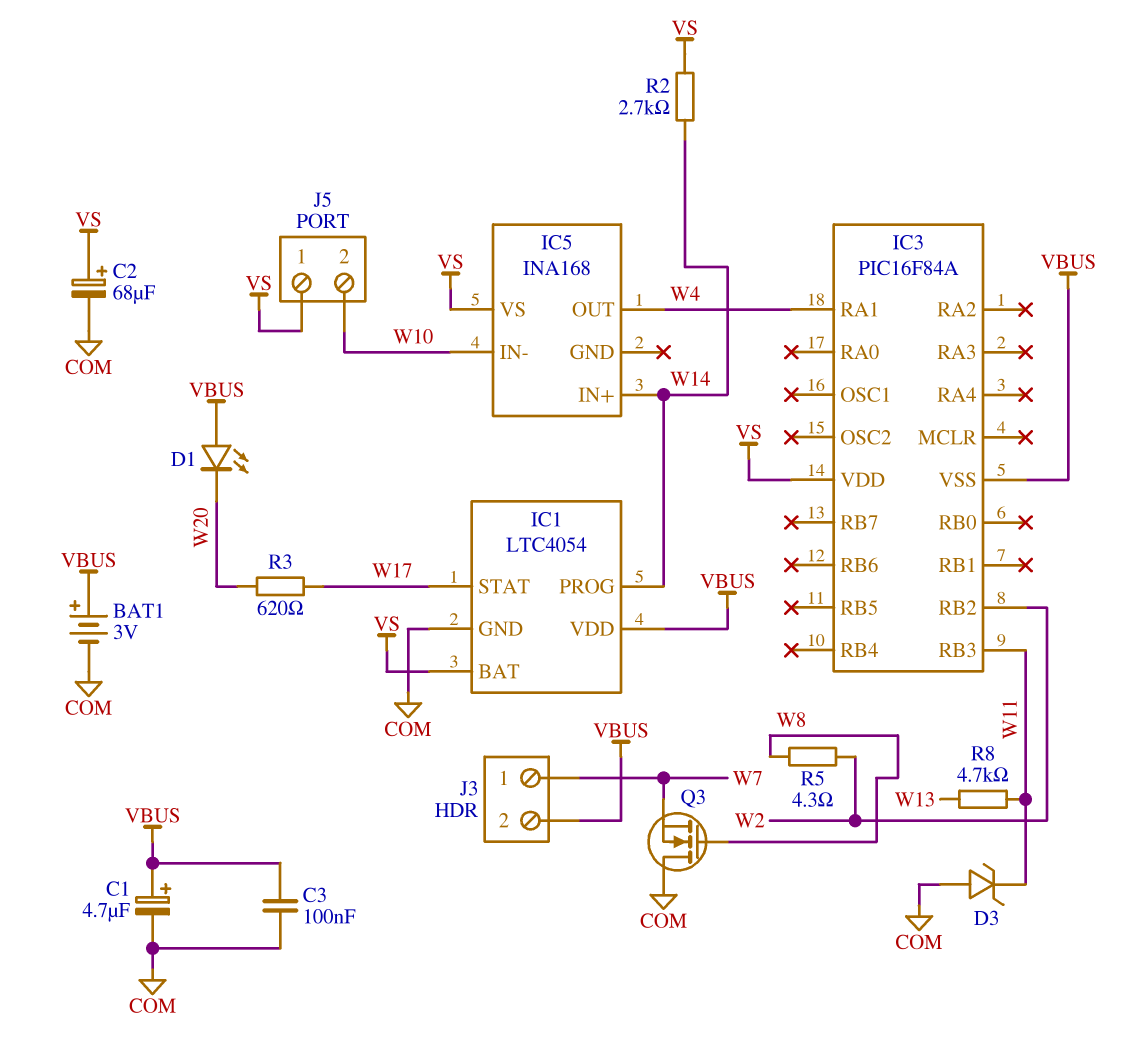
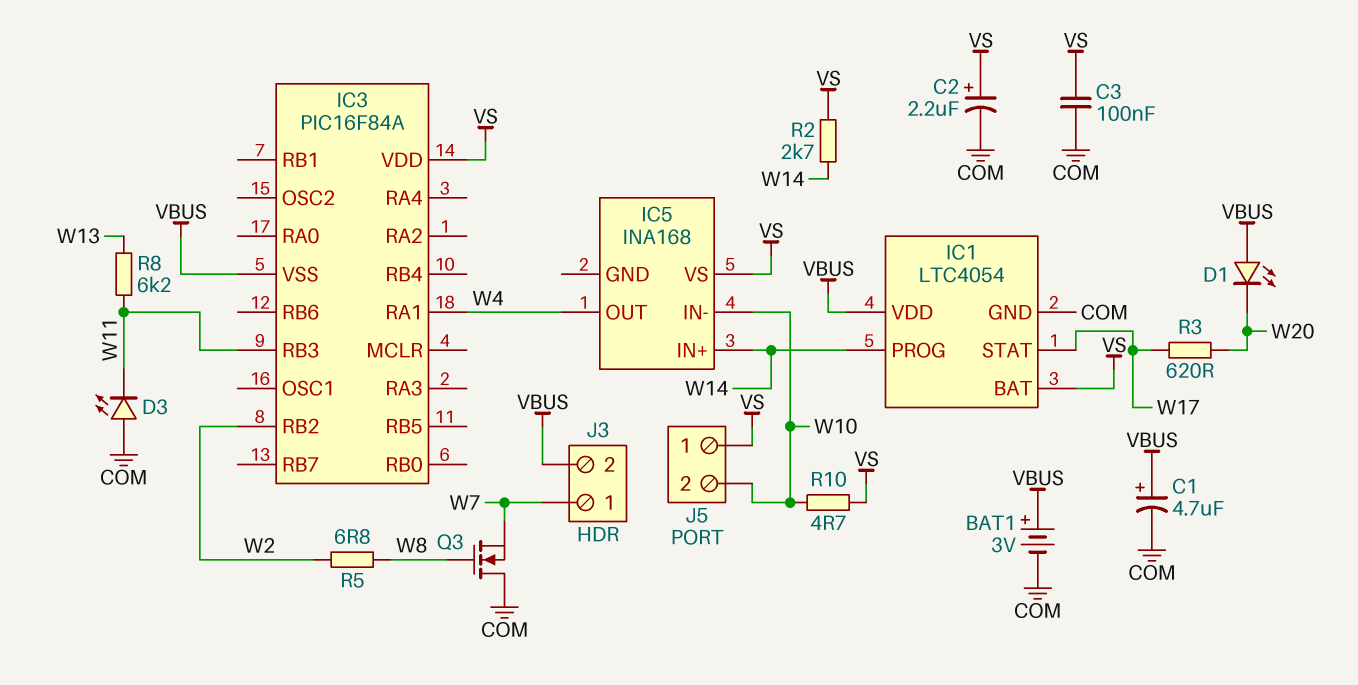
C2: 68uF (plus VS, minus COM) -> 2.2uF (plus VS, minus COM)
C3: 100nF (COM, VBUS) -> 100nF (COM, VS)
D3: zener (A COM, K W11) -> LED (A COM, K W11)
R5: 4.3 (W2, W8) -> 6.8 (W2, W8)
R8: 4.7k (W11, W13) -> 6.2k (W11, W13)
R10: none -> 4.7 (VS, W10)

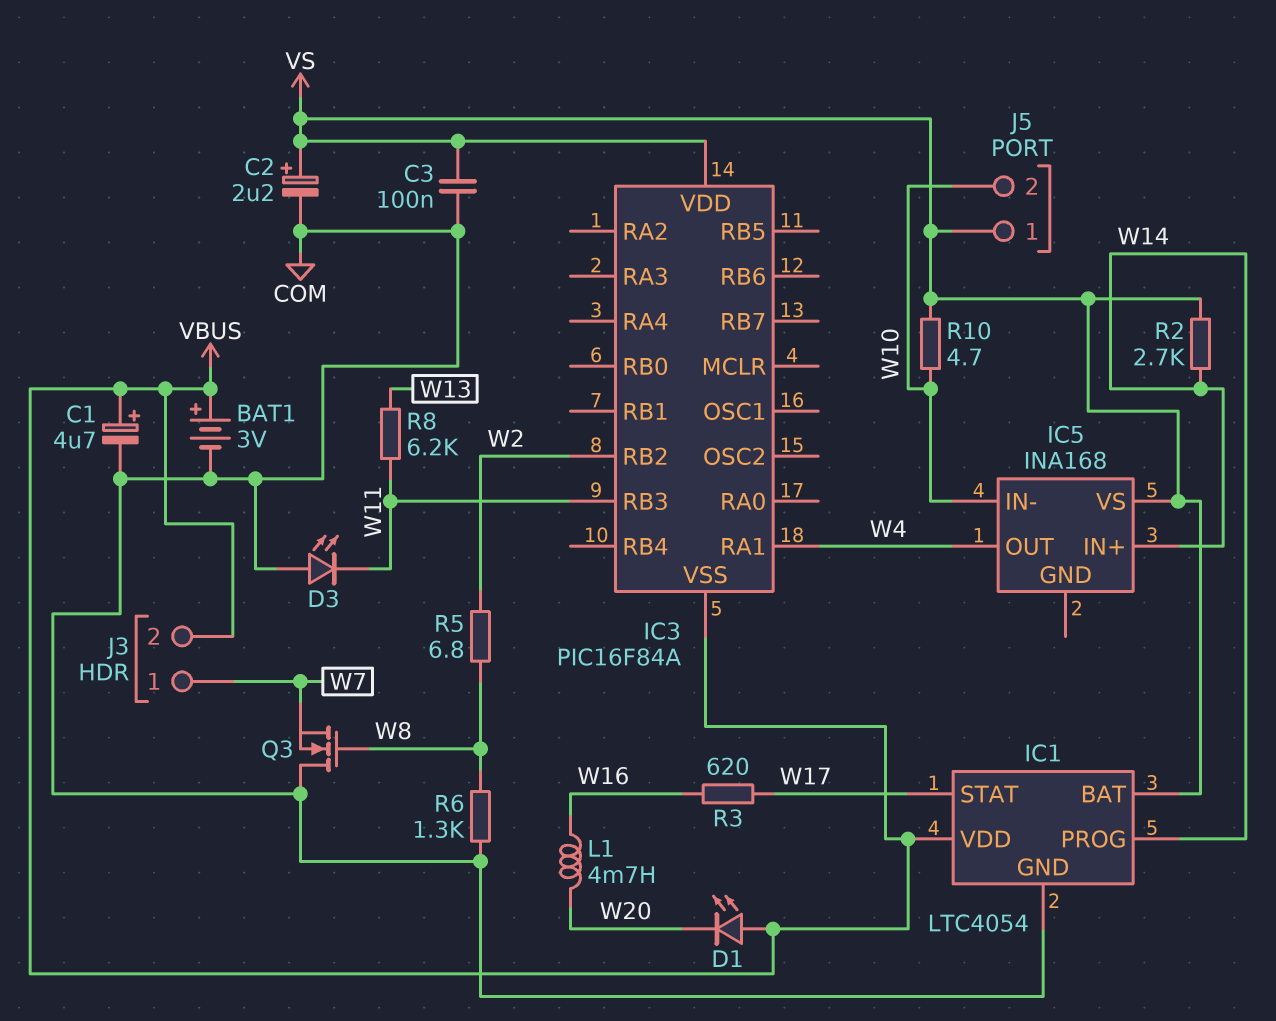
L1: none -> 4.7mH (W16, W20)
R3: 620 (W17, W20) -> 620 (W16, W17)
R6: none -> 1.3k (COM, W8)

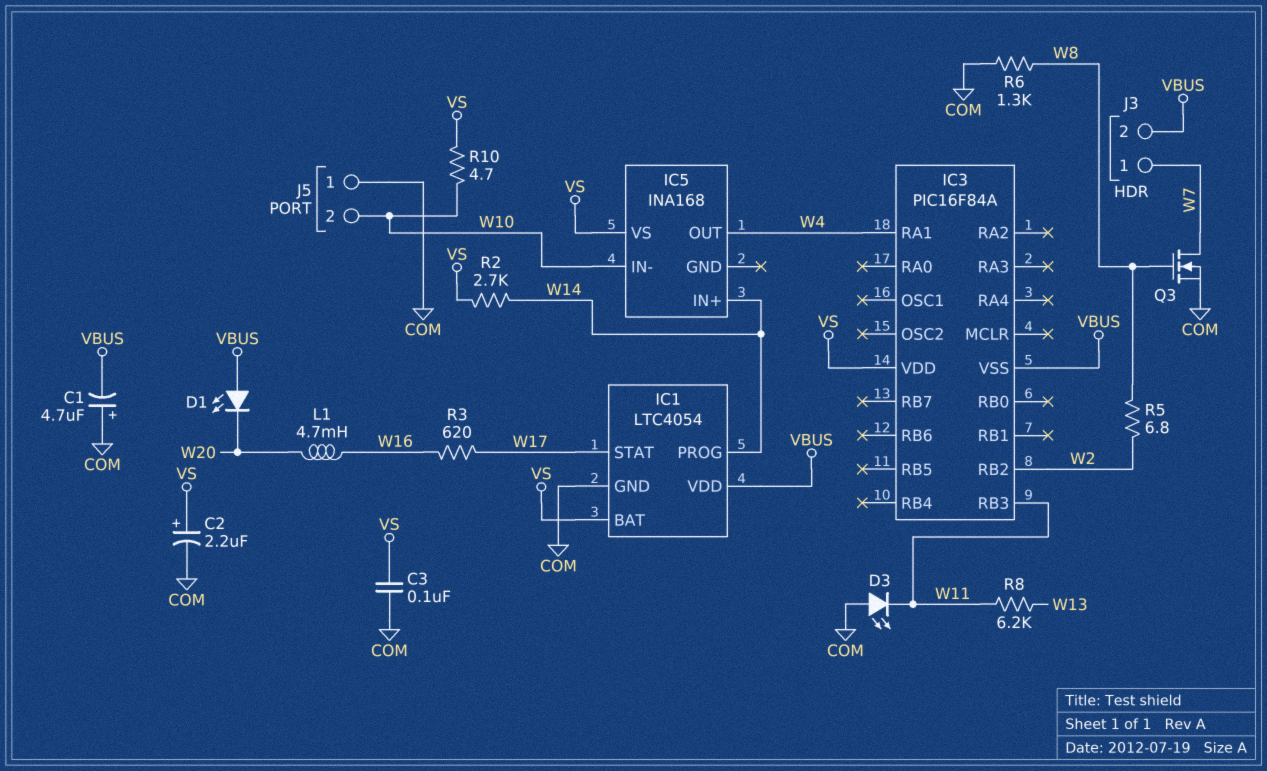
BAT1: 3V (plus VBUS, minus COM) -> none
C1: 4.7uF (plus VBUS, minus COM) -> 4.7uF (plus COM, minus VBUS)
J5 pin 1: VS -> COM
Q3: NMOS (G W8, D COM, S W7) -> NMOS (G W8, D W7, S COM)

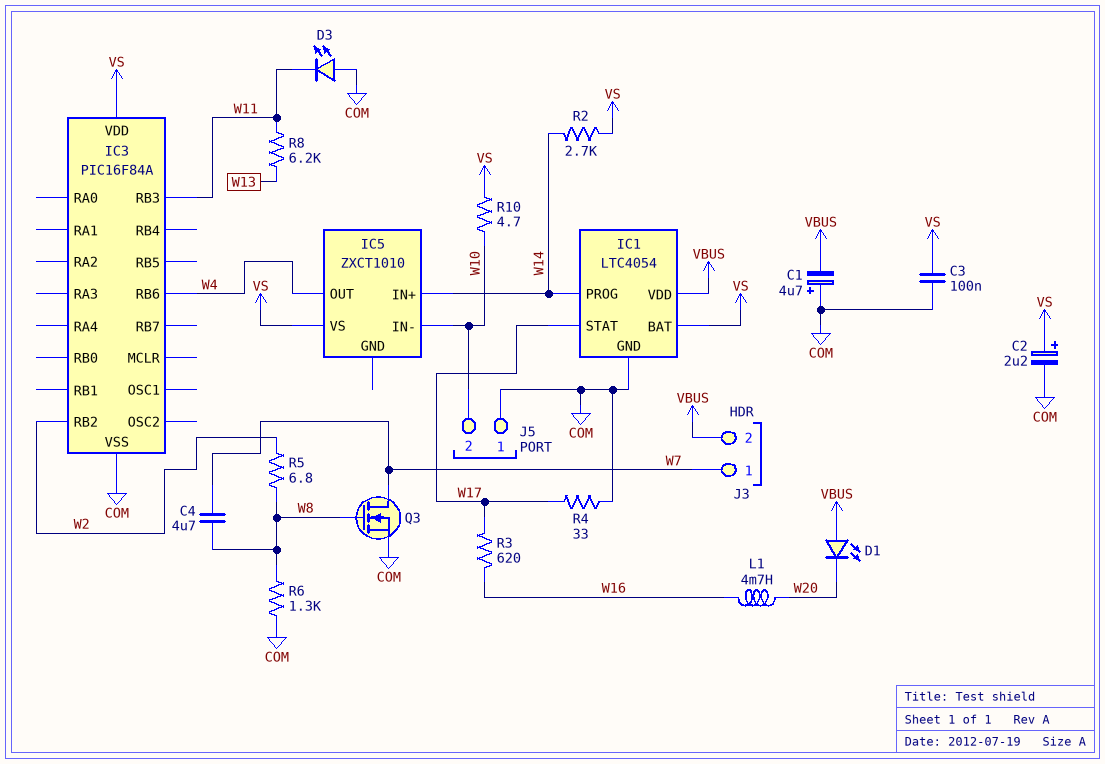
C4: none -> 4.7uF (W7, W8)
IC3 pin RA1: W4 -> none
IC3 pin RB6: none -> W4
IC3 pin VSS: VBUS -> COM
IC5: INA168 -> ZXCT1010
R4: none -> 33 (COM, W17)

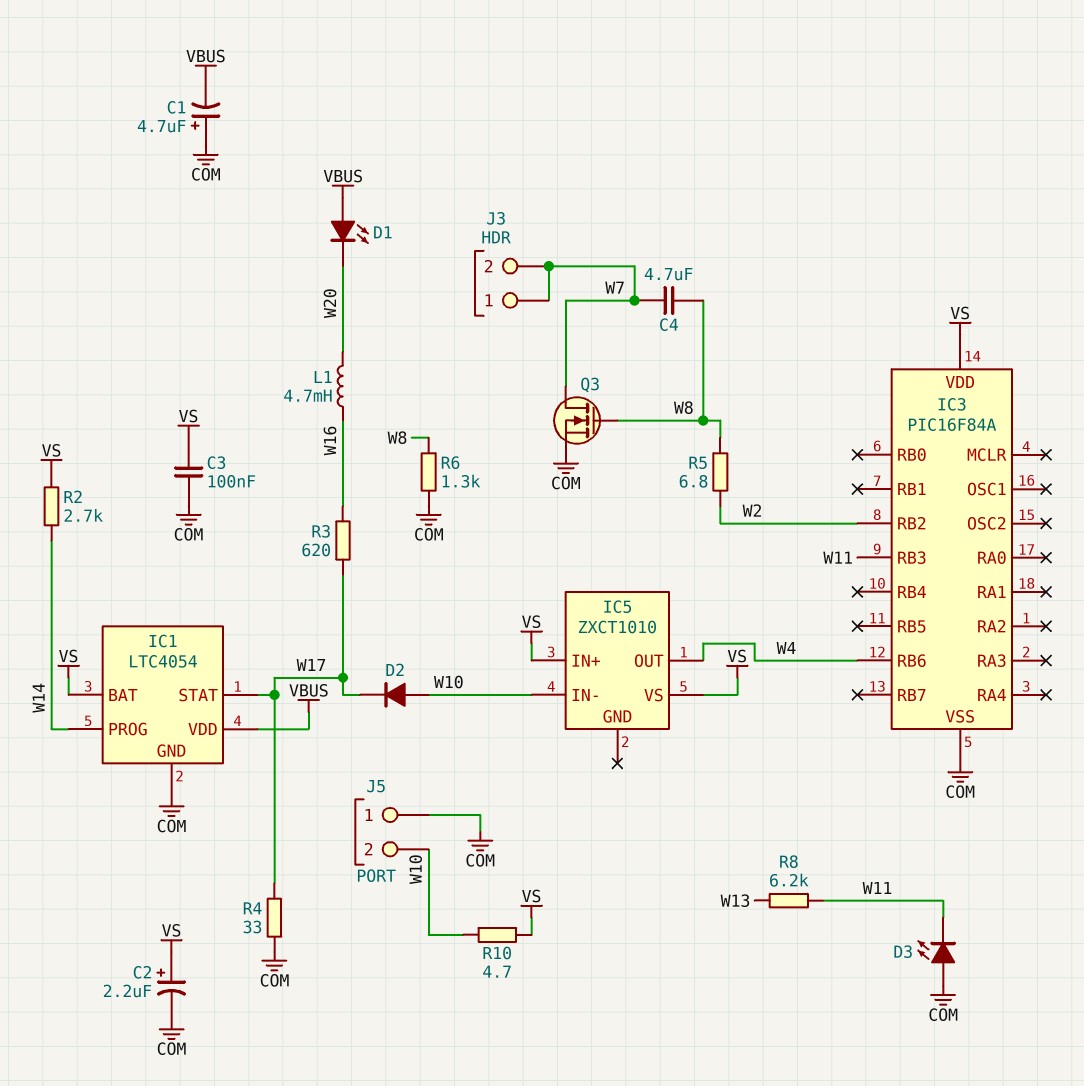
D2: none -> diode (A W10, K W17)
IC5 pin IN+: W14 -> VS
J3 pin 2: VBUS -> W7

